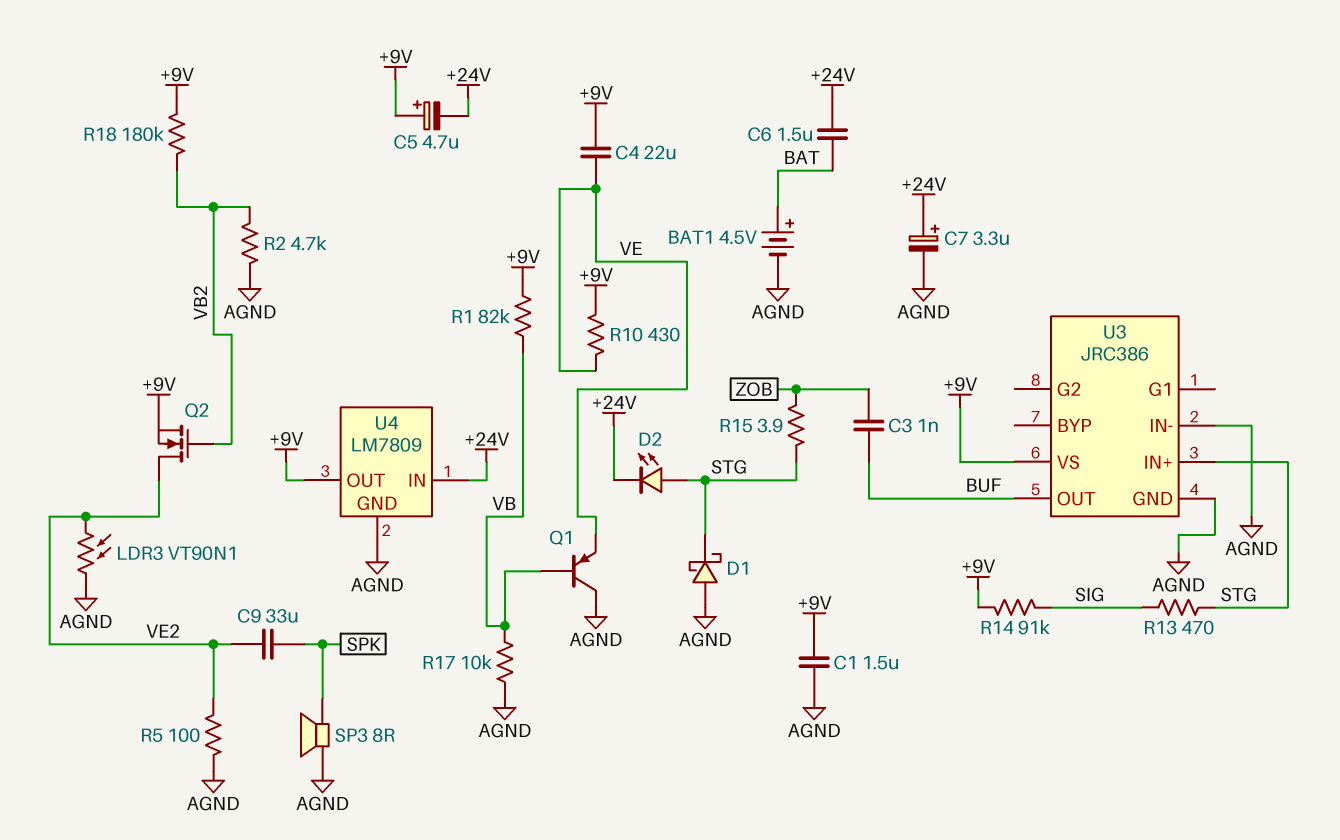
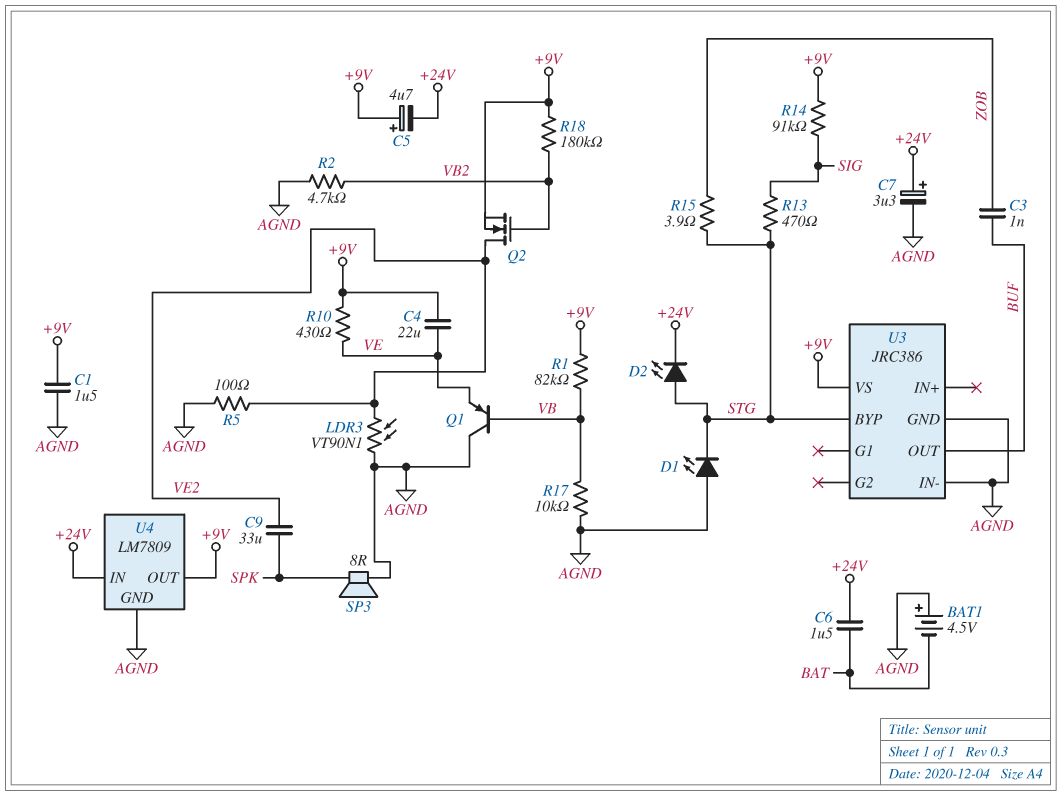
BAT1: 4.5V (plus BAT, minus AGND) -> 4.5V (plus AGND, minus BAT)
D1: schottky (A AGND, K STG) -> LED (A AGND, K STG)
U3 pin BYP: none -> STG
U3 pin IN+: STG -> none

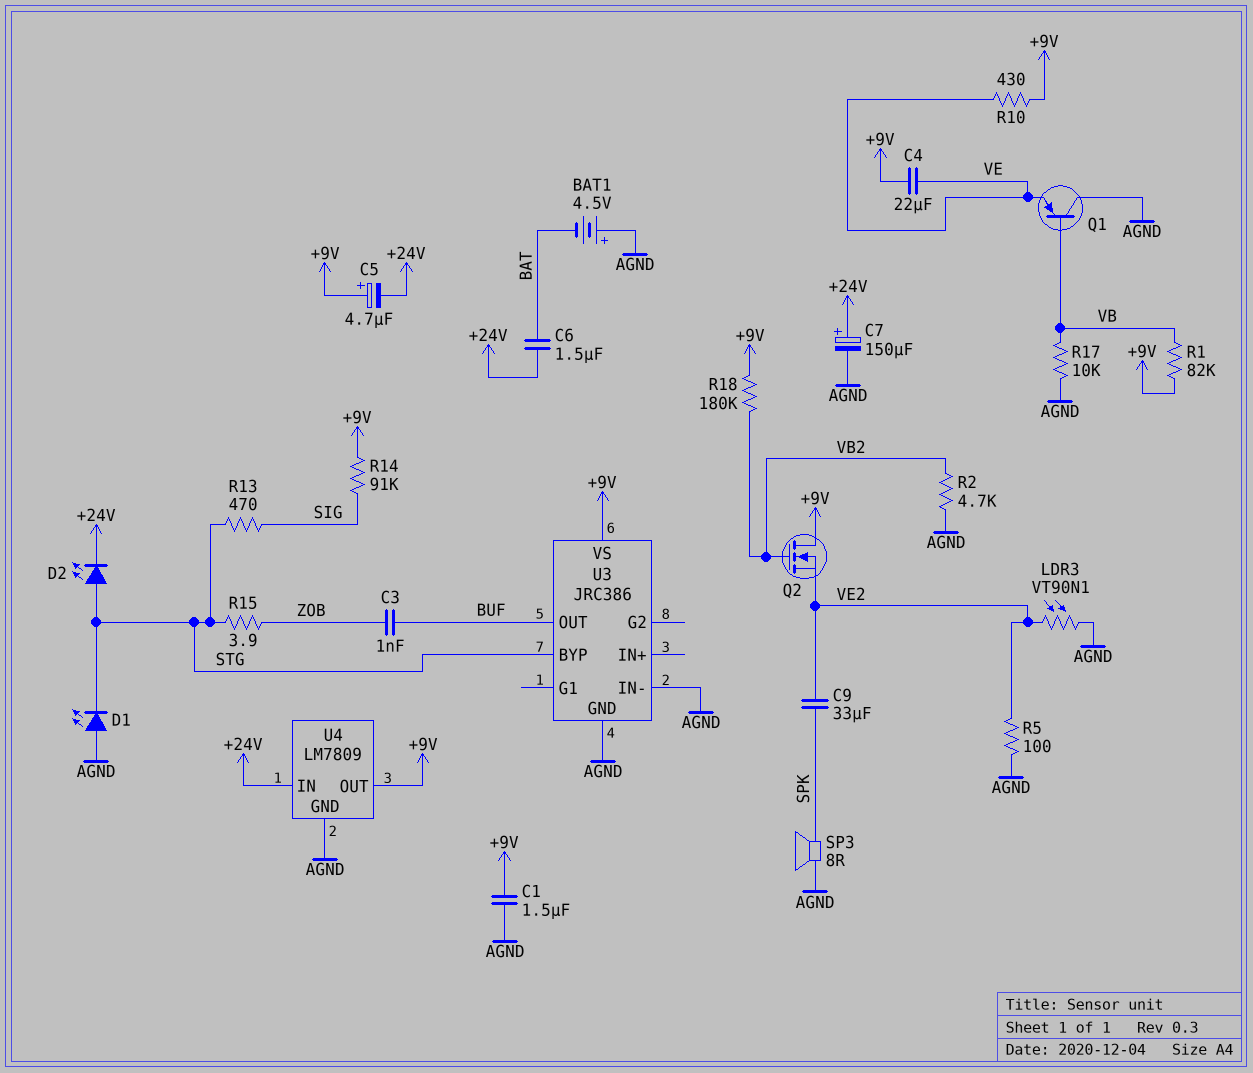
C7: 3.3uF (plus +24V, minus AGND) -> 150uF (plus +24V, minus AGND)
Q2: NMOS (G VB2, D VE2, S +9V) -> NMOS (G VB2, D +9V, S VE2)

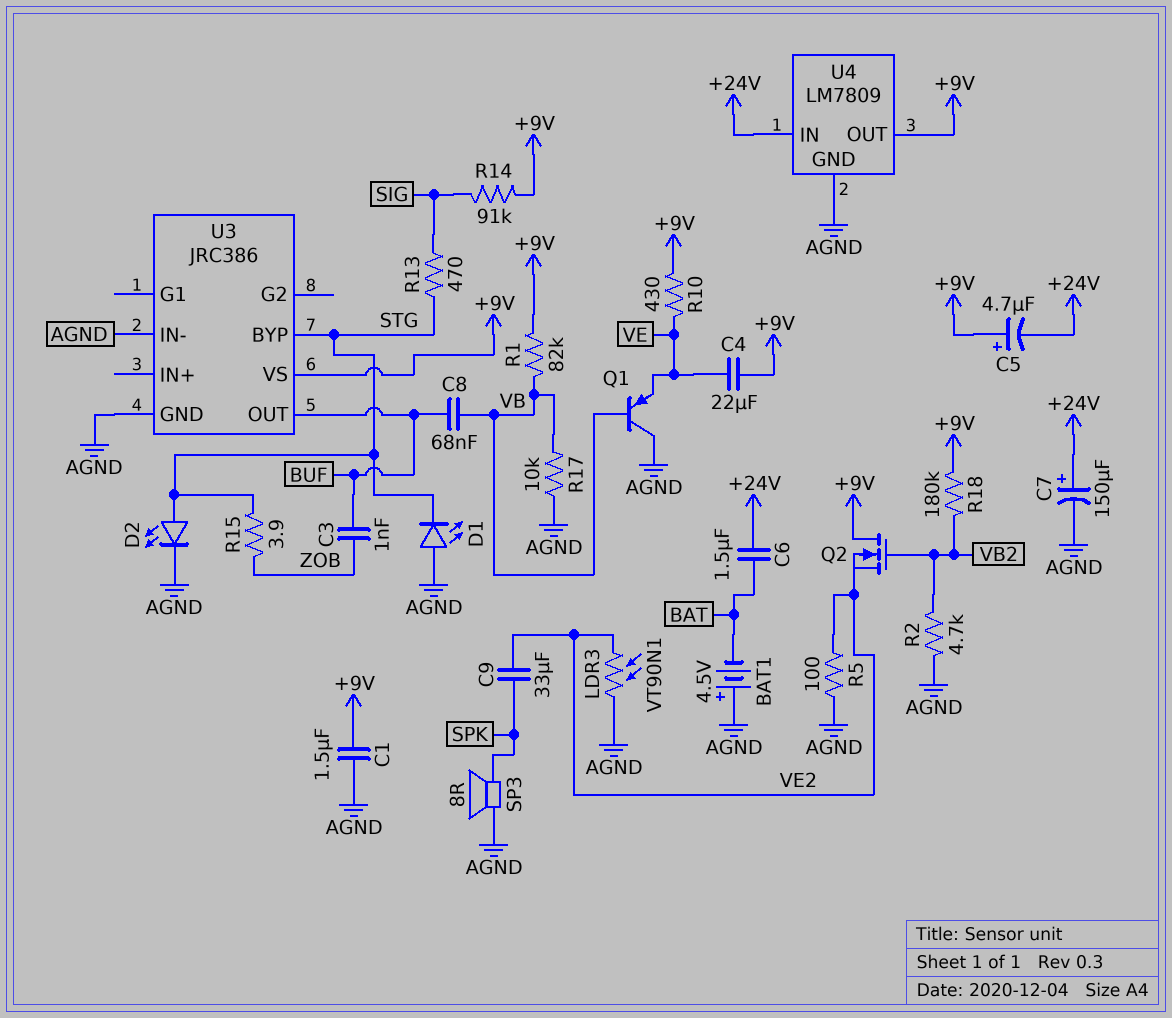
C8: none -> 68nF (BUF, VB)
D2: LED (A STG, K +24V) -> LED (A STG, K AGND)

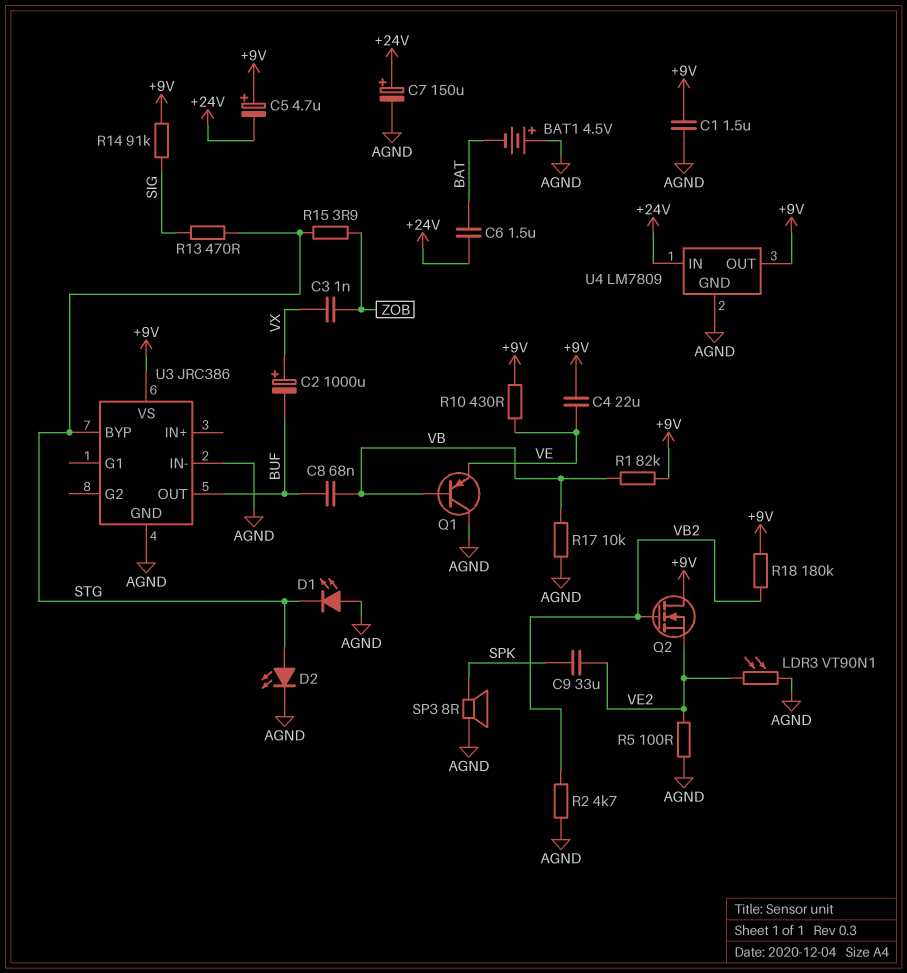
C2: none -> 1000uF (plus VX, minus BUF)
C3: 1nF (BUF, ZOB) -> 1nF (VX, ZOB)

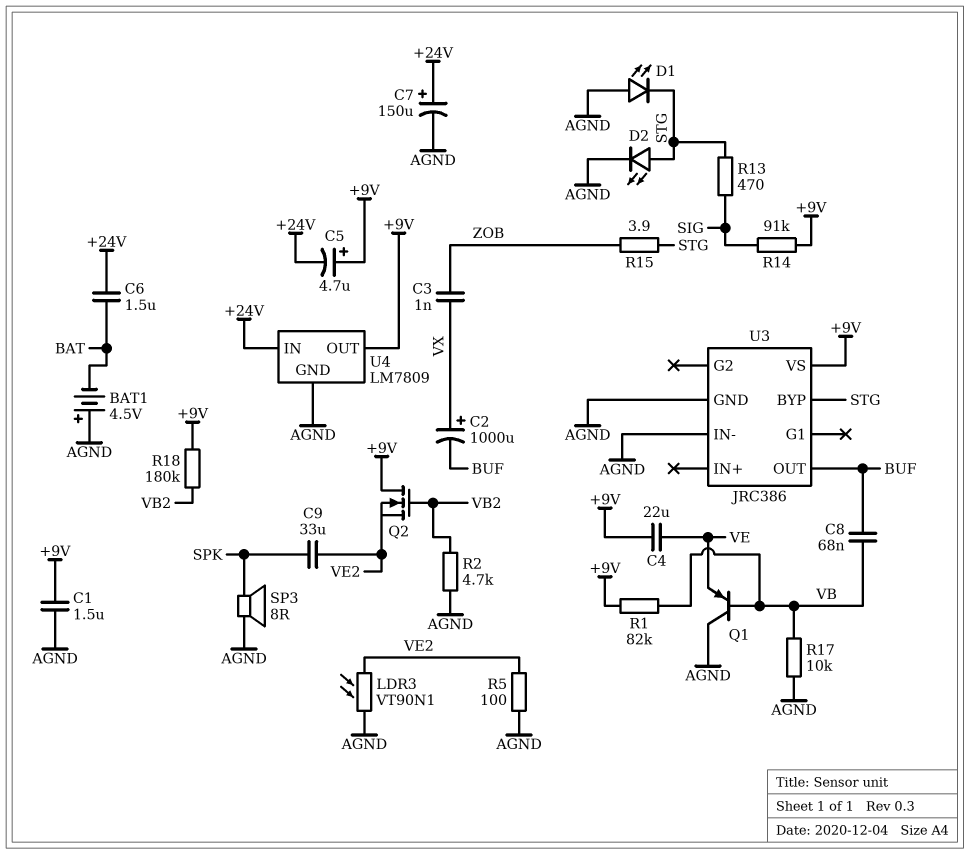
R10: 430 (+9V, VE) -> none

